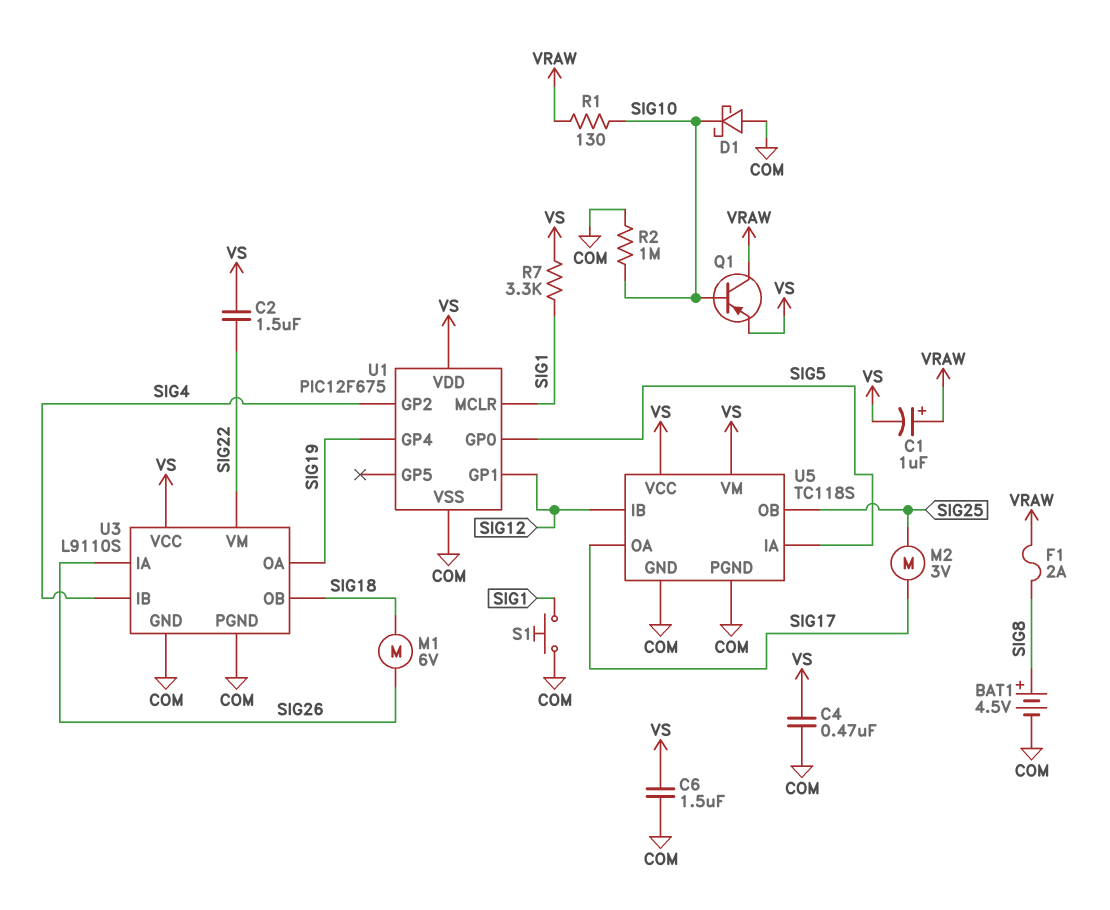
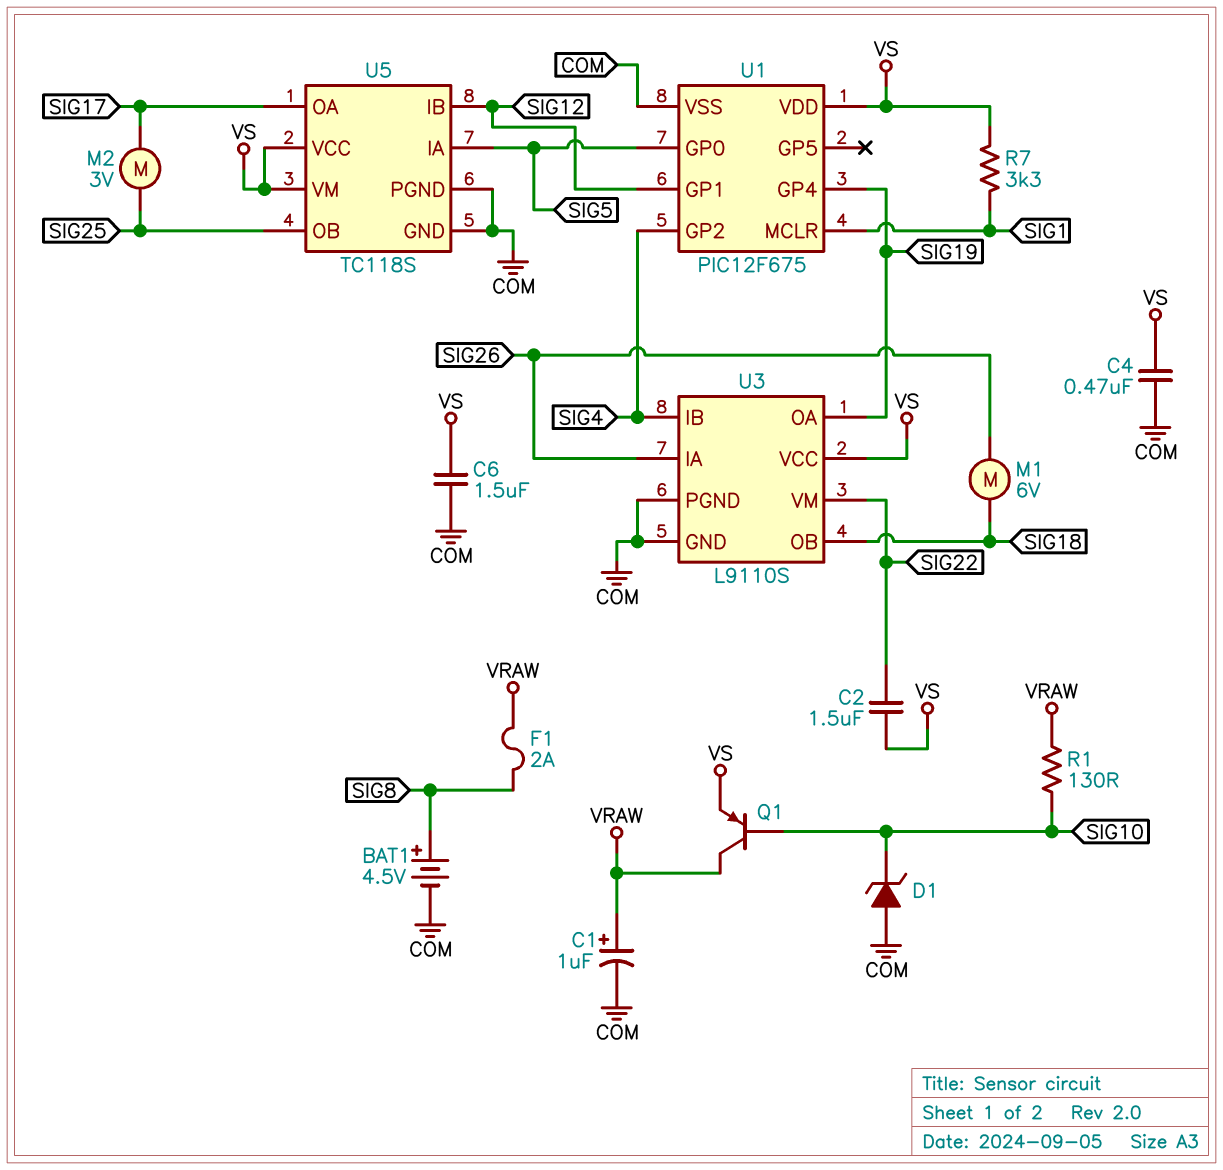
C1: 1uF (plus VRAW, minus VS) -> 1uF (plus VRAW, minus COM)
D1: schottky (A COM, K SIG10) -> zener (A COM, K SIG10)
R2: 1M (COM, SIG10) -> none
S1: button (COM, SIG1) -> none

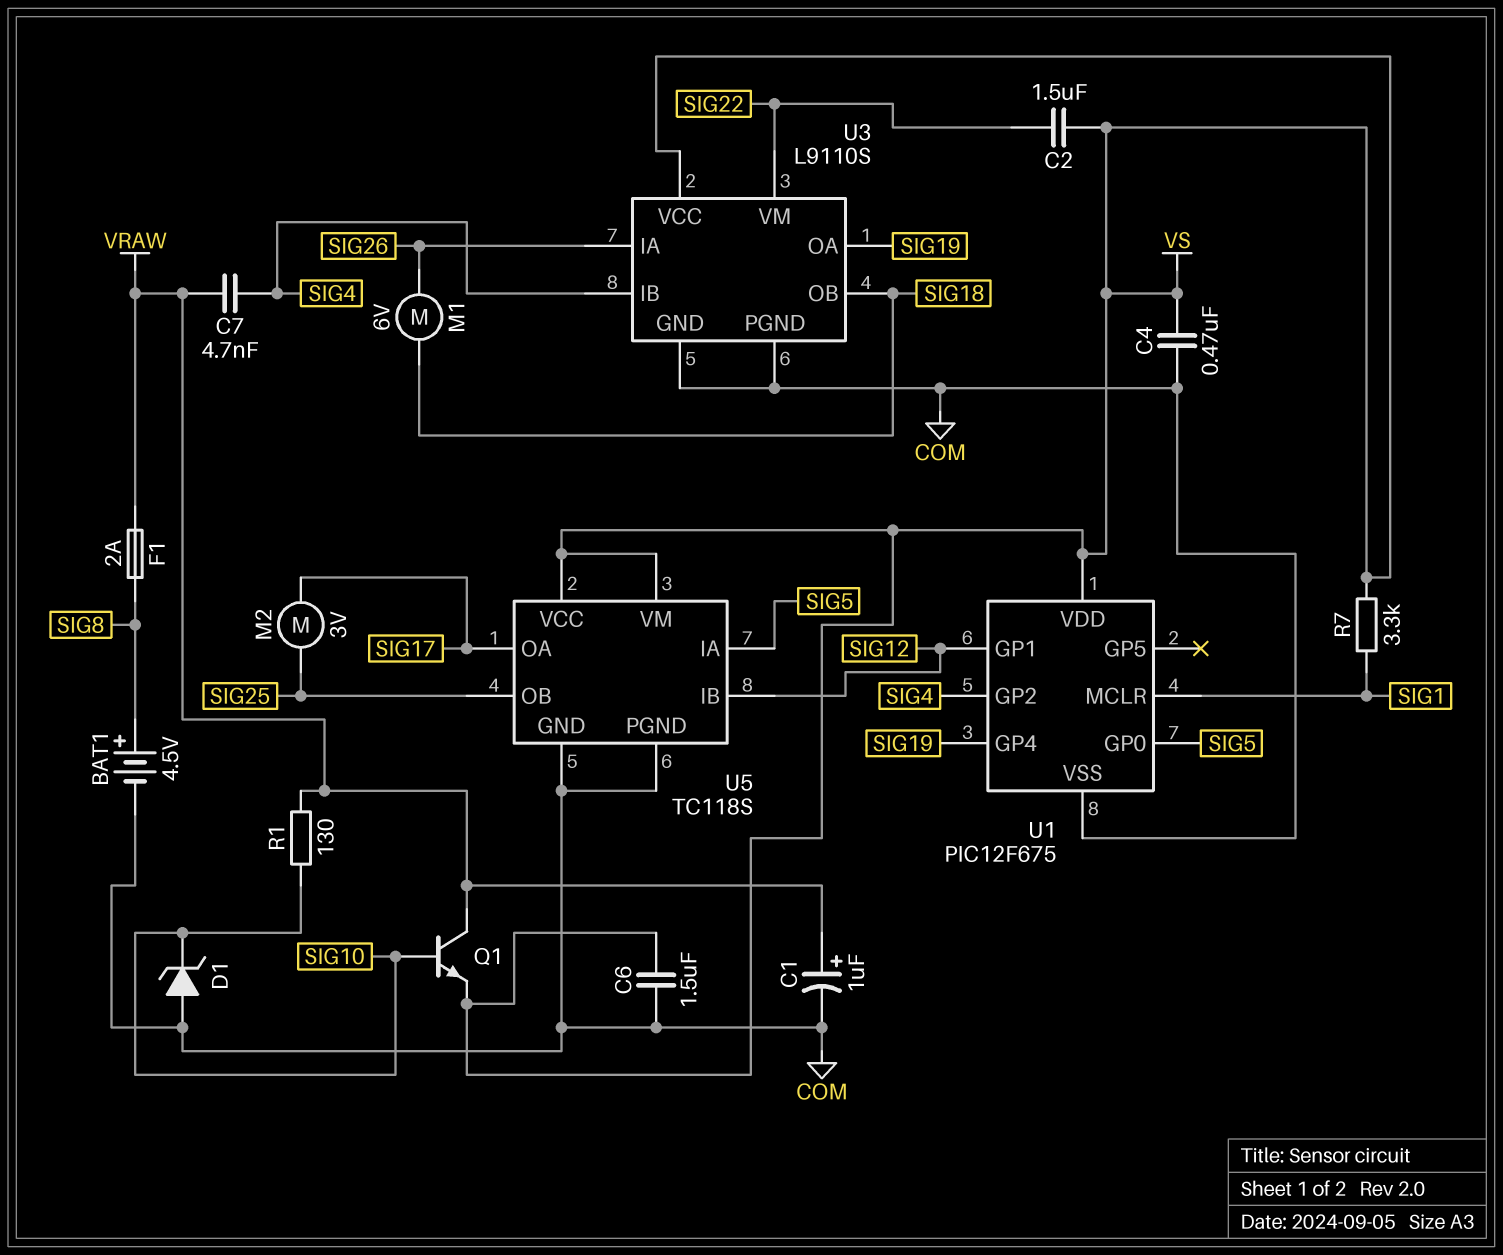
C7: none -> 4.7nF (SIG4, VRAW)
Q1: PNP (B SIG10, C VRAW, E VS) -> NPN (B SIG10, C VRAW, E VS)

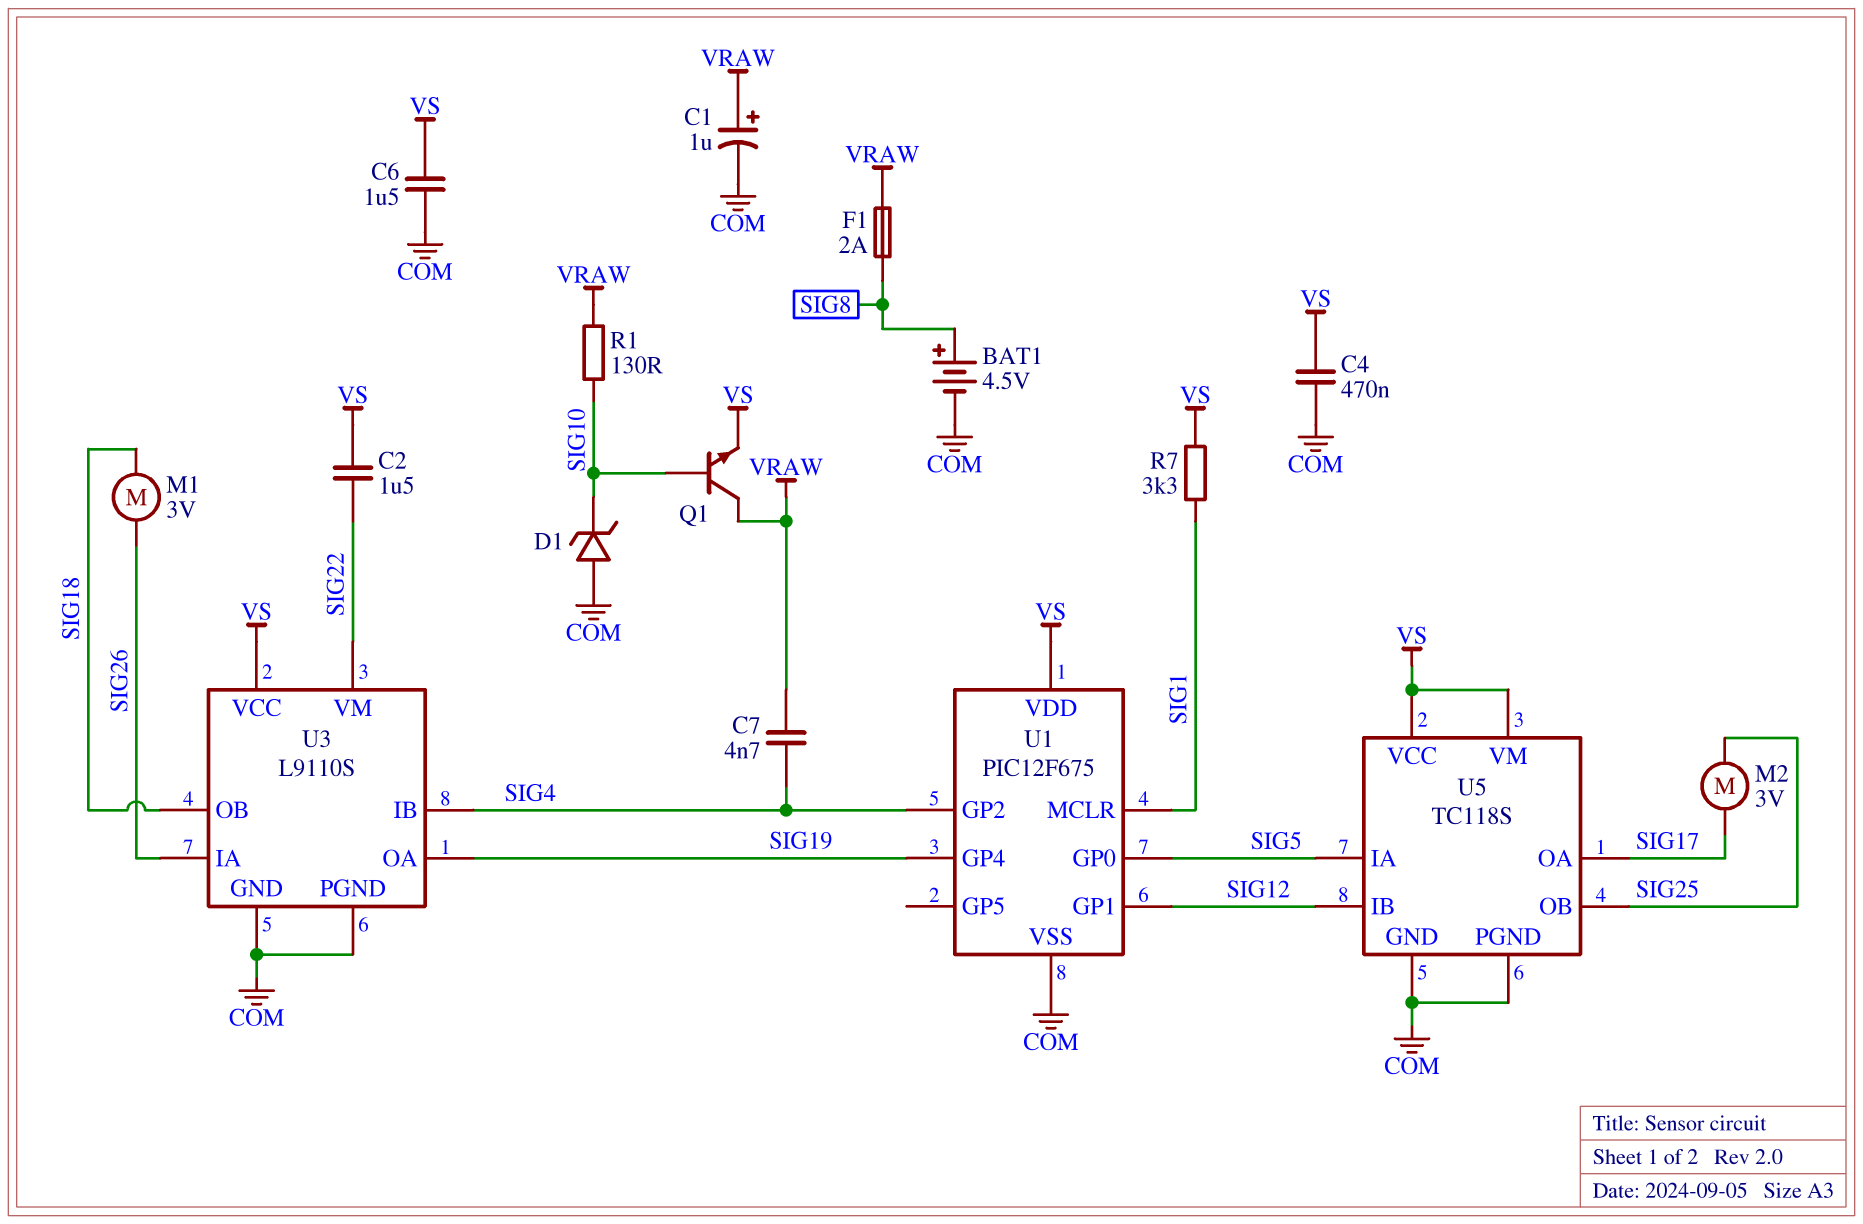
M1: motor 6V (SIG18, SIG26) -> motor 3V (SIG18, SIG26)

